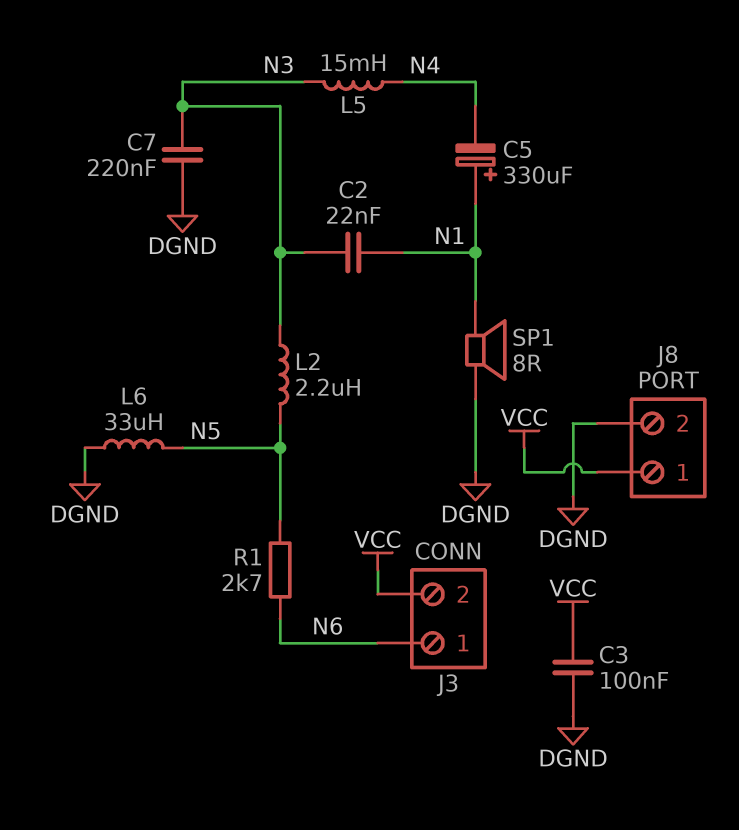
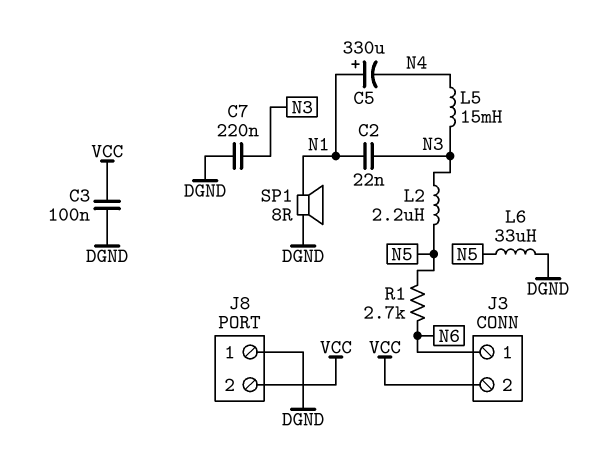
J8 pin 1: VCC -> DGND
J8 pin 2: DGND -> VCC

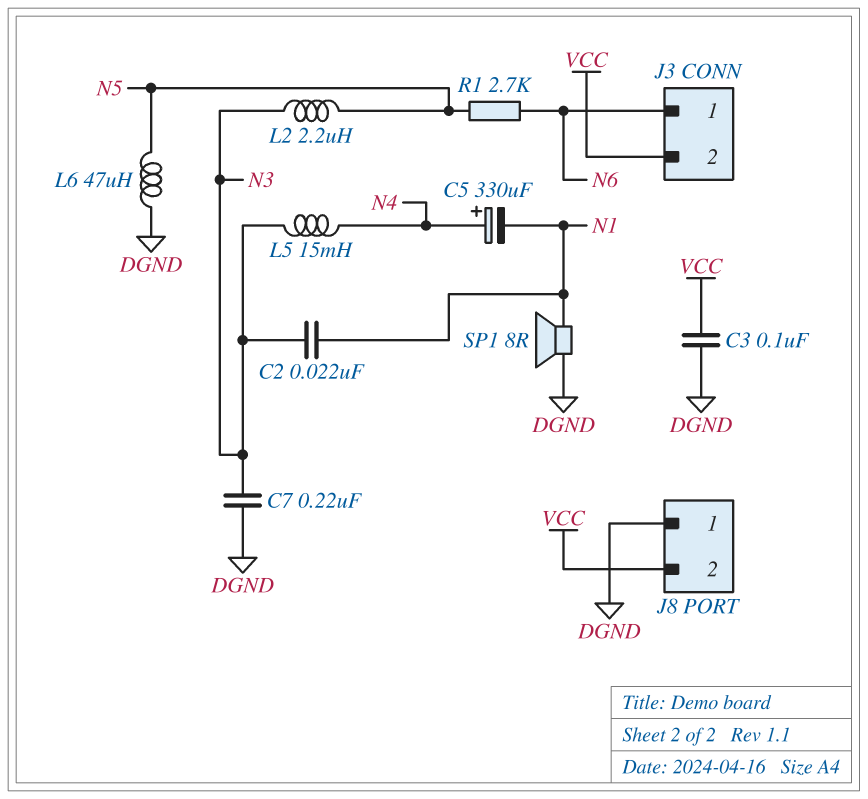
C5: 330uF (plus N1, minus N4) -> 330uF (plus N4, minus N1)
L6: 33uH (DGND, N5) -> 47uH (DGND, N5)

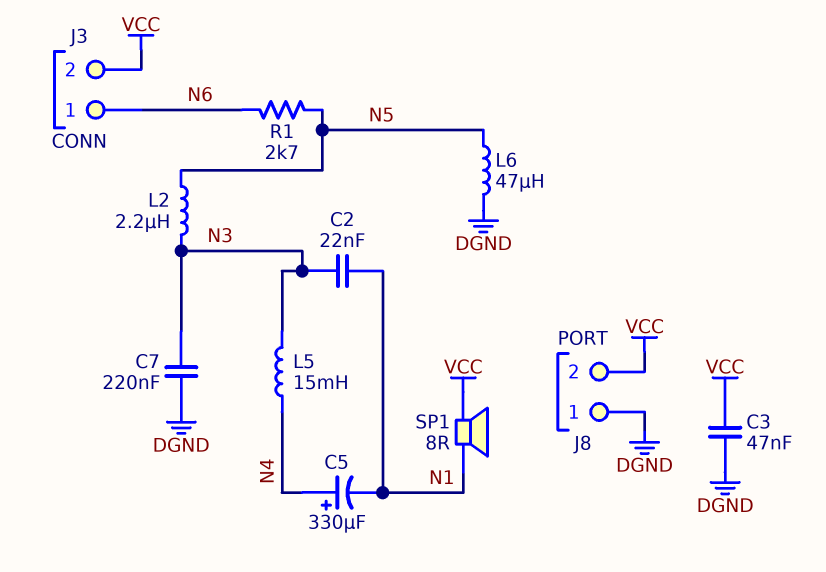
C3: 100nF (DGND, VCC) -> 47nF (DGND, VCC)
SP1: speaker 8R (DGND, N1) -> speaker 8R (N1, VCC)

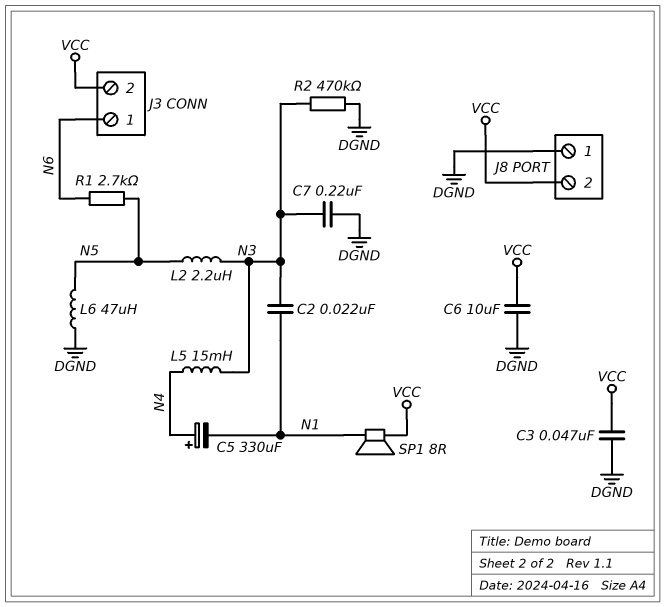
C6: none -> 10uF (DGND, VCC)
R2: none -> 470k (DGND, N3)

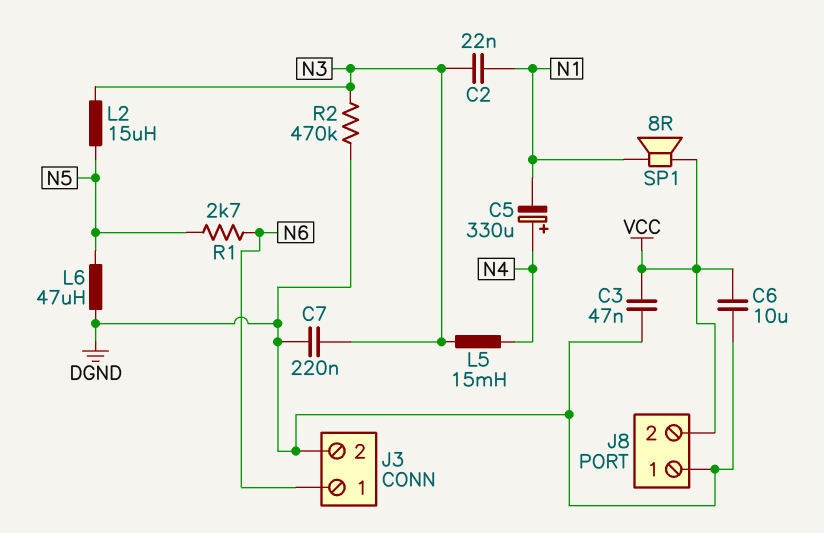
J3 pin 2: VCC -> DGND
L2: 2.2uH (N3, N5) -> 15uH (N3, N5)

